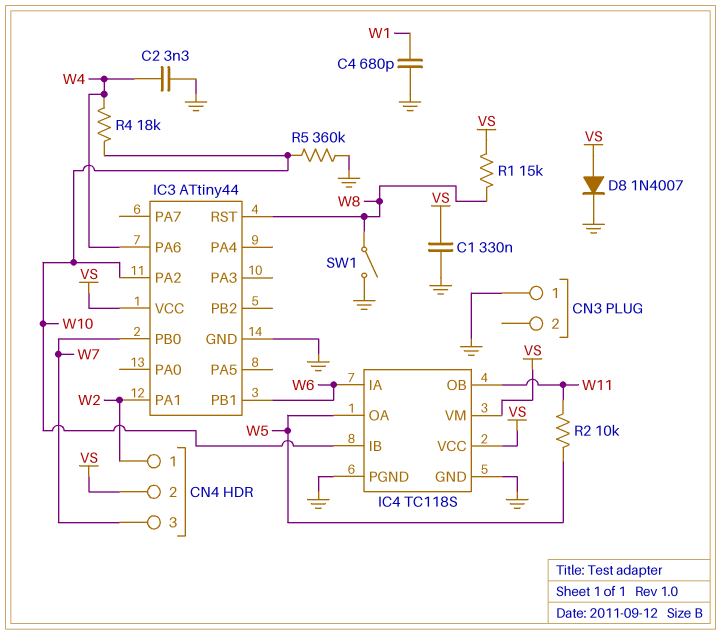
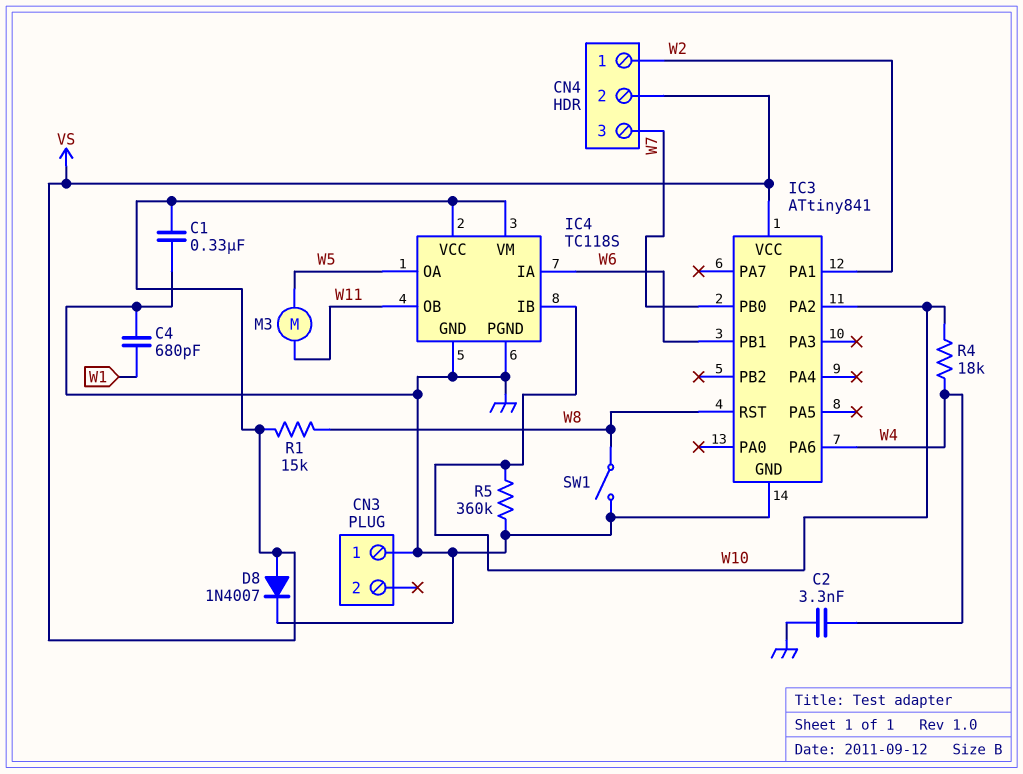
IC3: ATtiny44 -> ATtiny841
M3: none -> motor (W5, W11)
R2: 10k (W5, W11) -> none

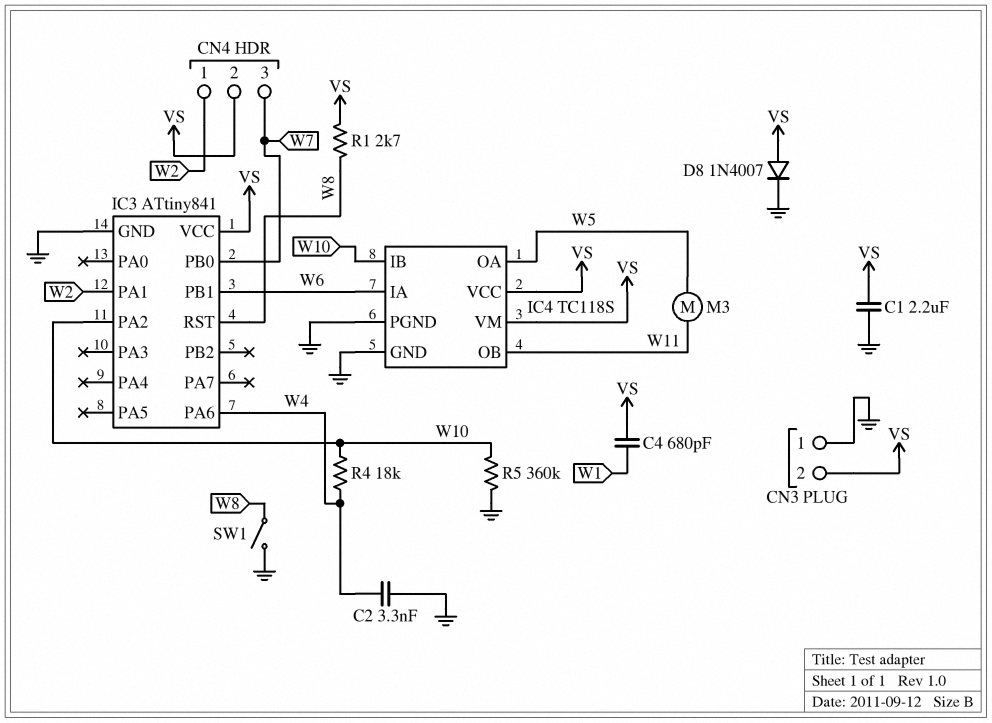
C1: 330nF (GND, VS) -> 2.2uF (GND, VS)
C4: 680pF (GND, W1) -> 680pF (VS, W1)
CN3 pin 2: none -> VS
R1: 15k (VS, W8) -> 2.7k (VS, W8)

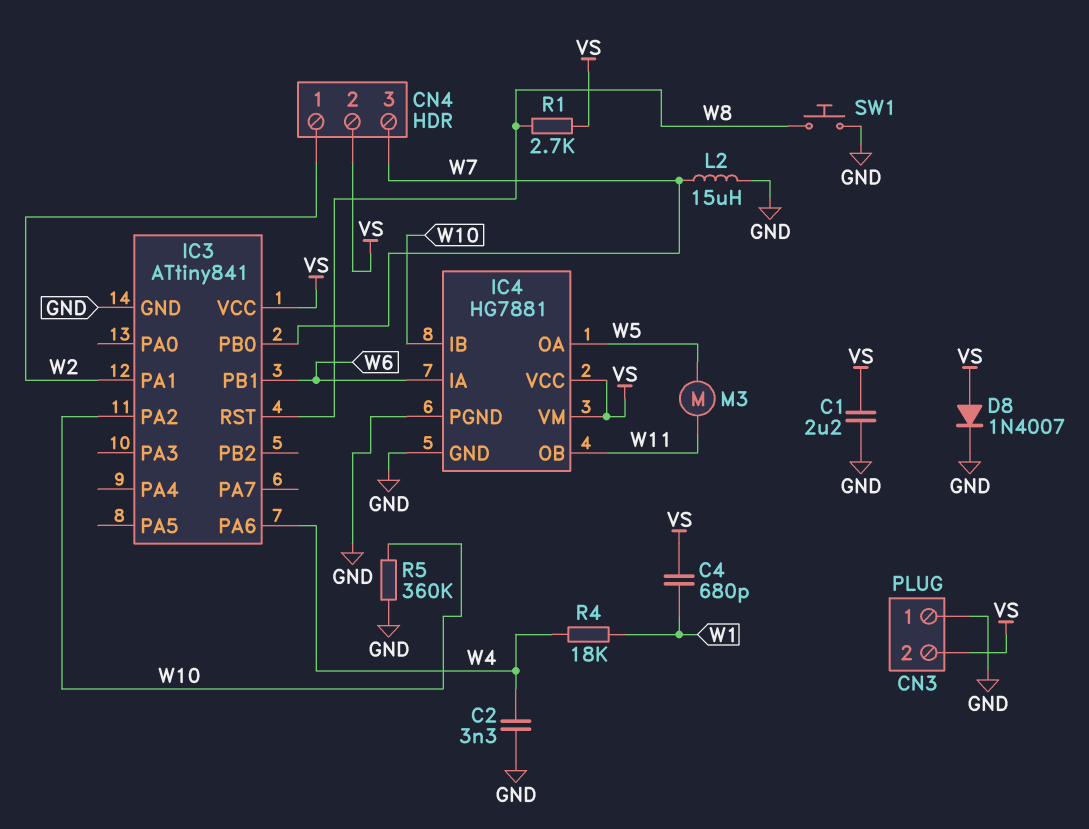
IC4: TC118S -> HG7881
L2: none -> 15uH (GND, W7)
R4: 18k (W4, W10) -> 18k (W1, W4)
SW1: switch (GND, W8) -> button (GND, W8)

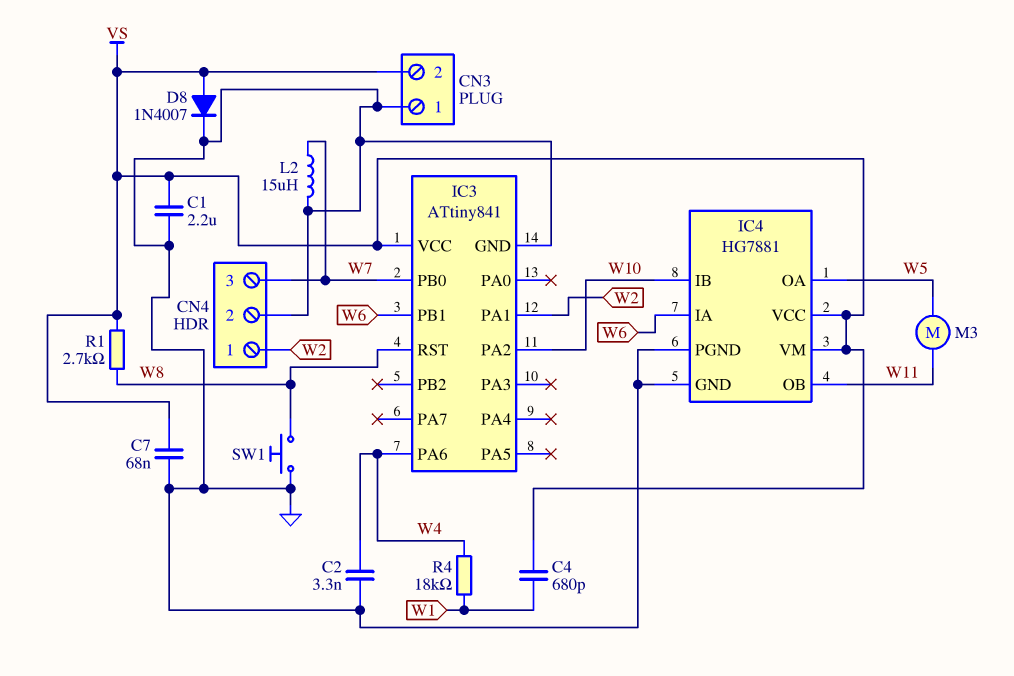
C7: none -> 68nF (GND, VS)
CN4 pin 2: VS -> GND
R5: 360k (GND, W10) -> none

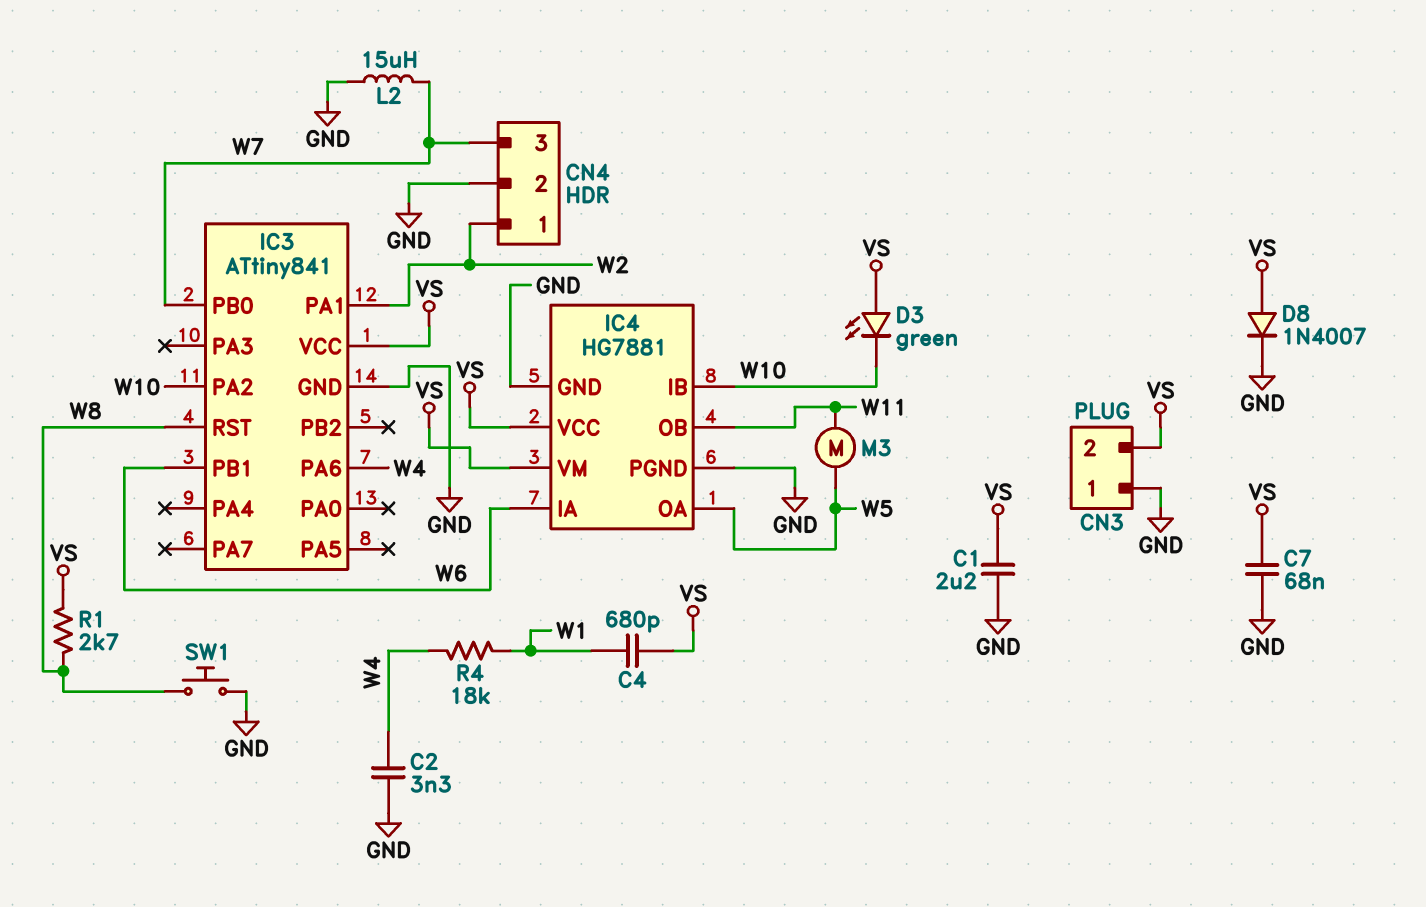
D3: none -> LED green (A VS, K W10)

